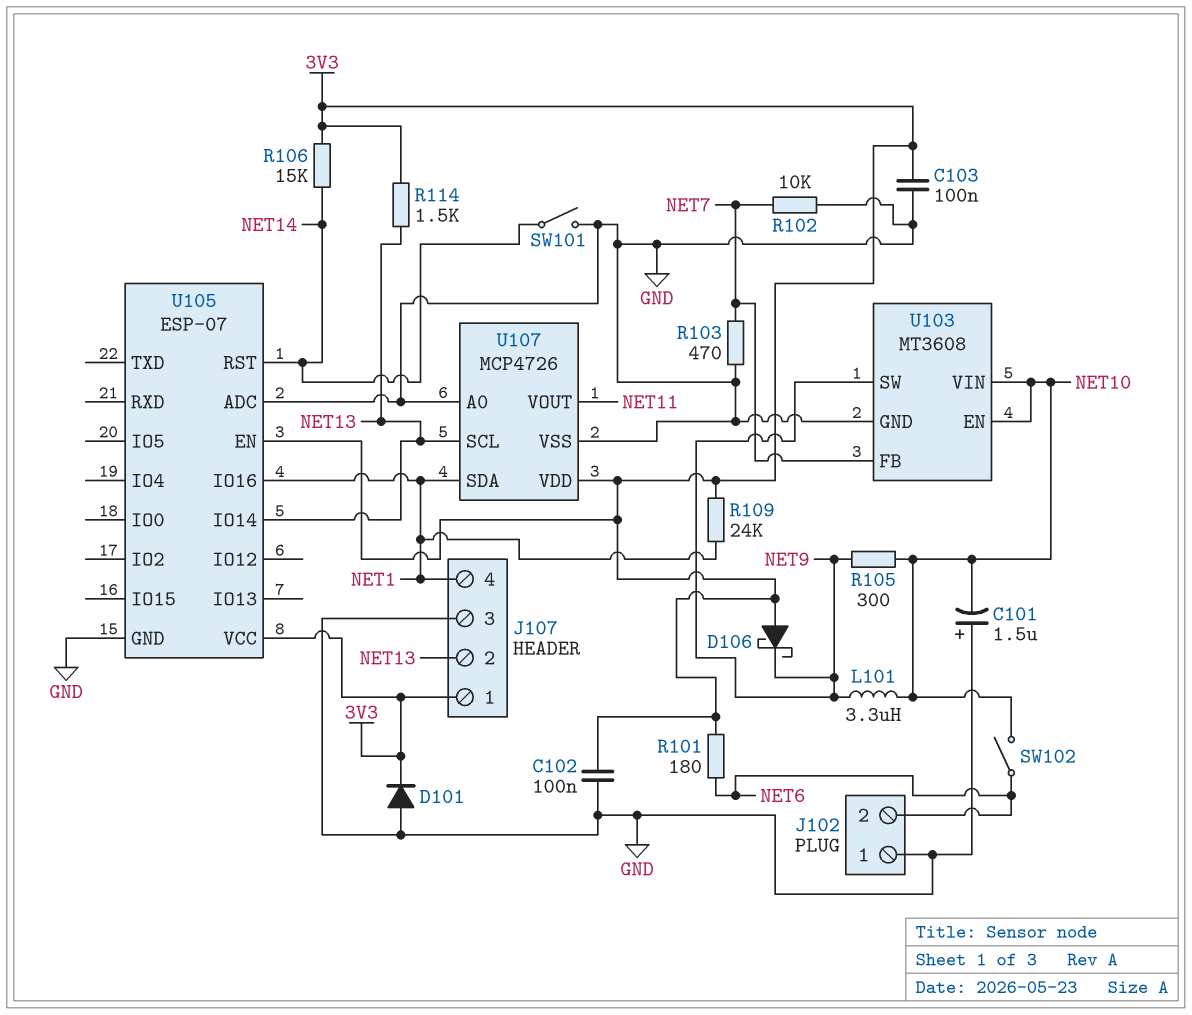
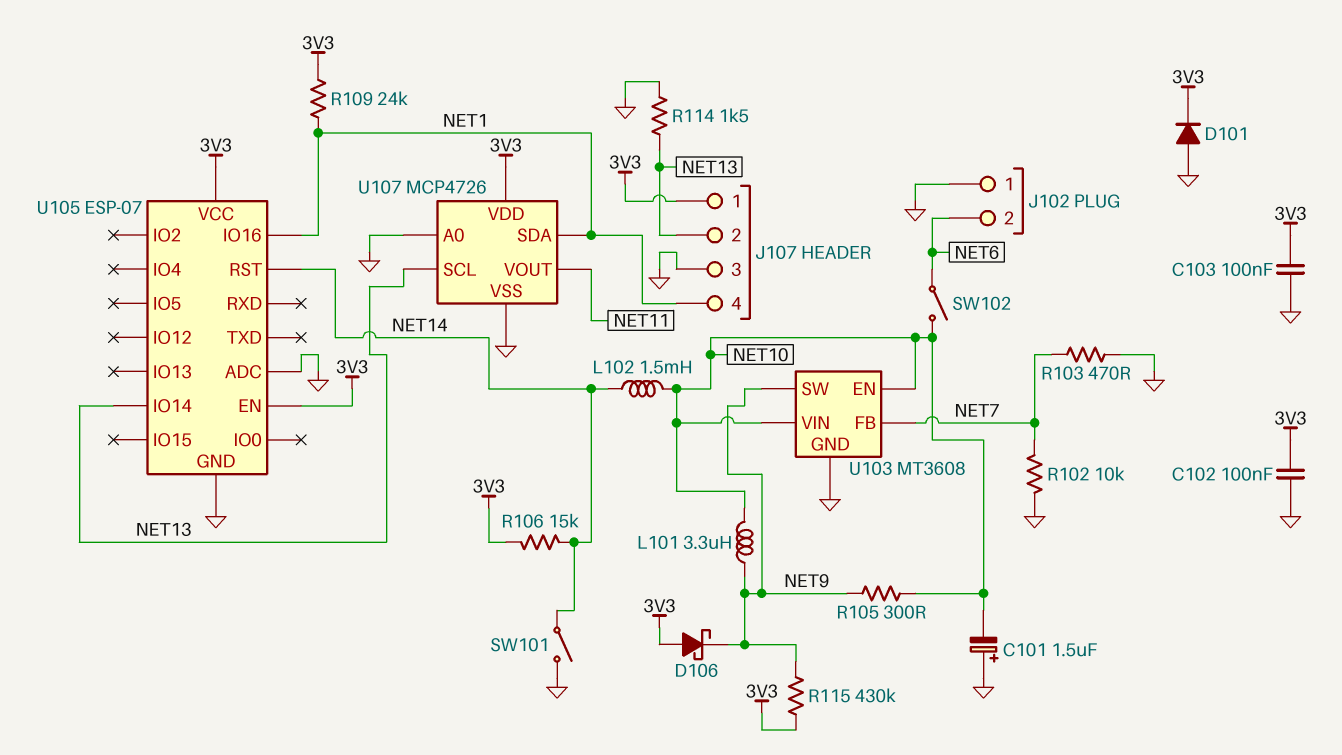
L102: none -> 1.5mH (NET10, NET14)
R101: 180 (3V3, NET6) -> none
R114: 1.5k (3V3, NET13) -> 1.5k (GND, NET13)
R115: none -> 430k (3V3, NET9)

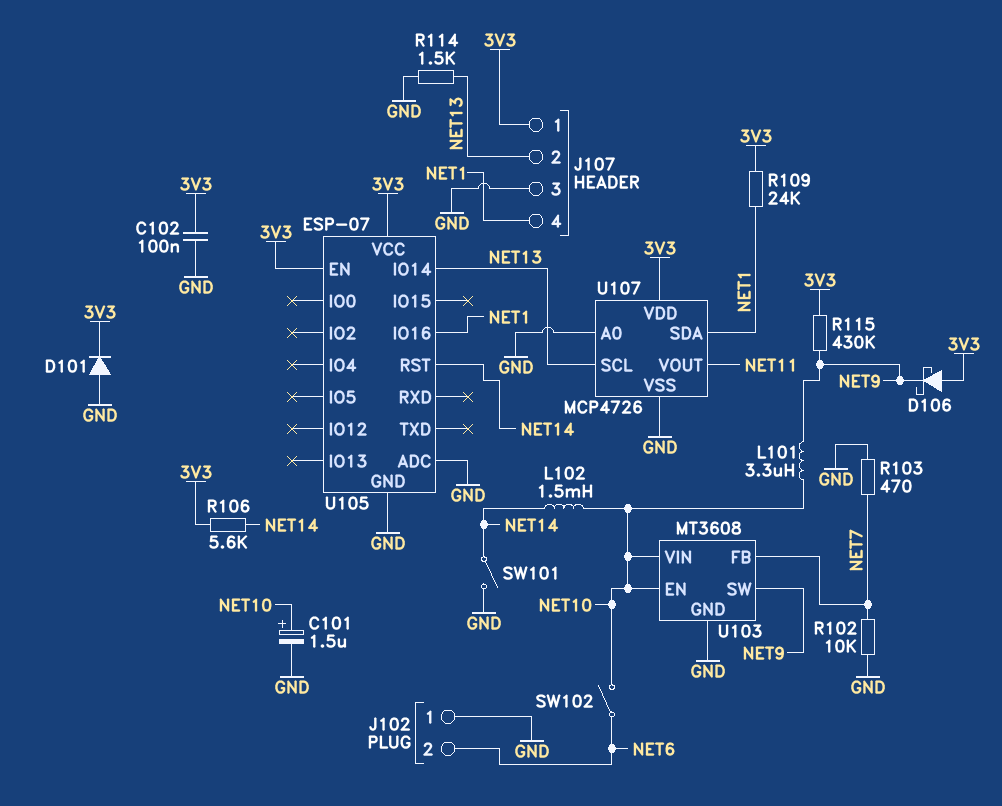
C101: 1.5uF (plus GND, minus NET10) -> 1.5uF (plus NET10, minus GND)
C103: 100nF (3V3, GND) -> none
R105: 300 (NET9, NET10) -> none
R106: 15k (3V3, NET14) -> 5.6k (3V3, NET14)

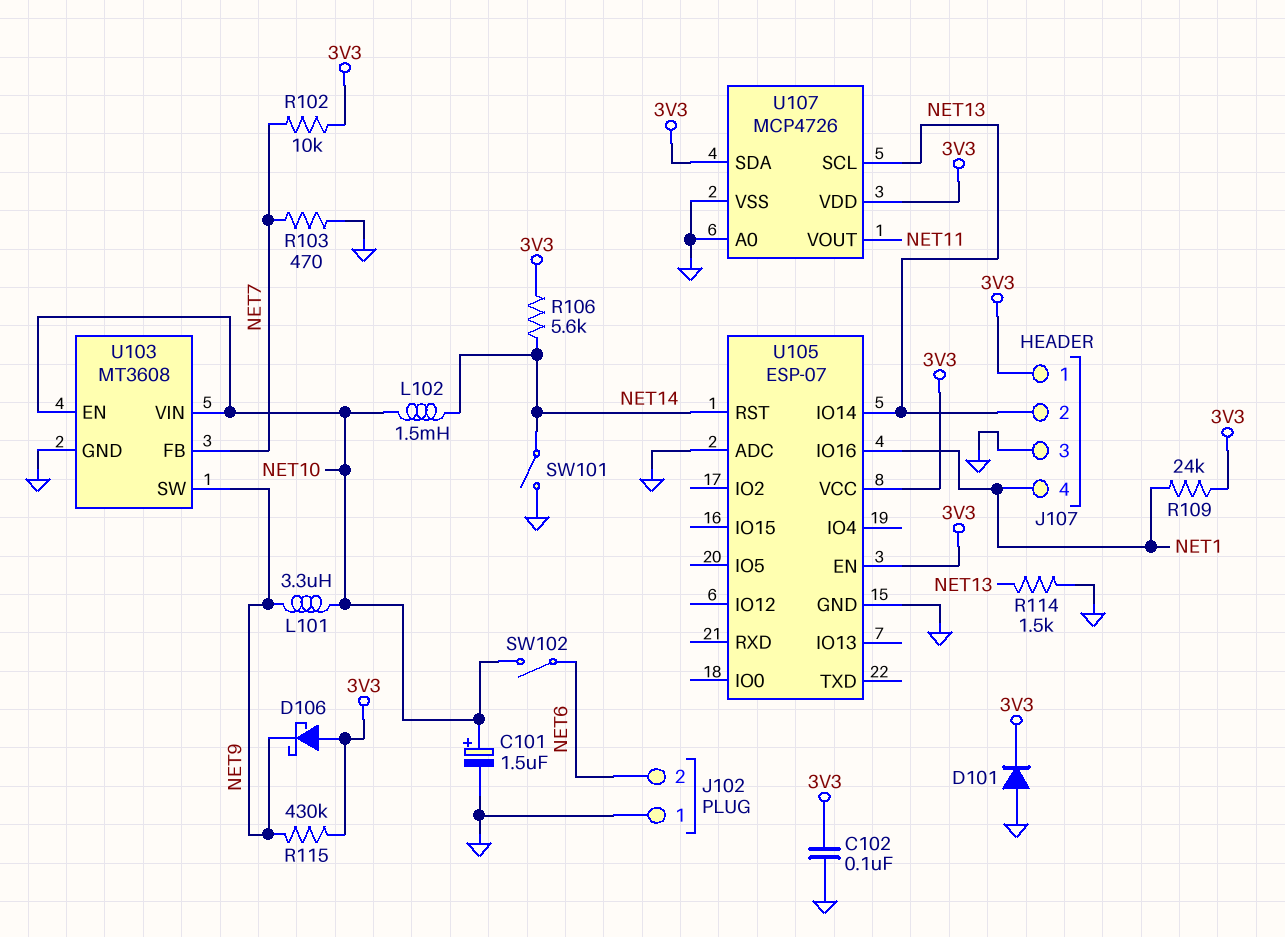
R102: 10k (GND, NET7) -> 10k (3V3, NET7)
U107 pin SDA: NET1 -> 3V3

